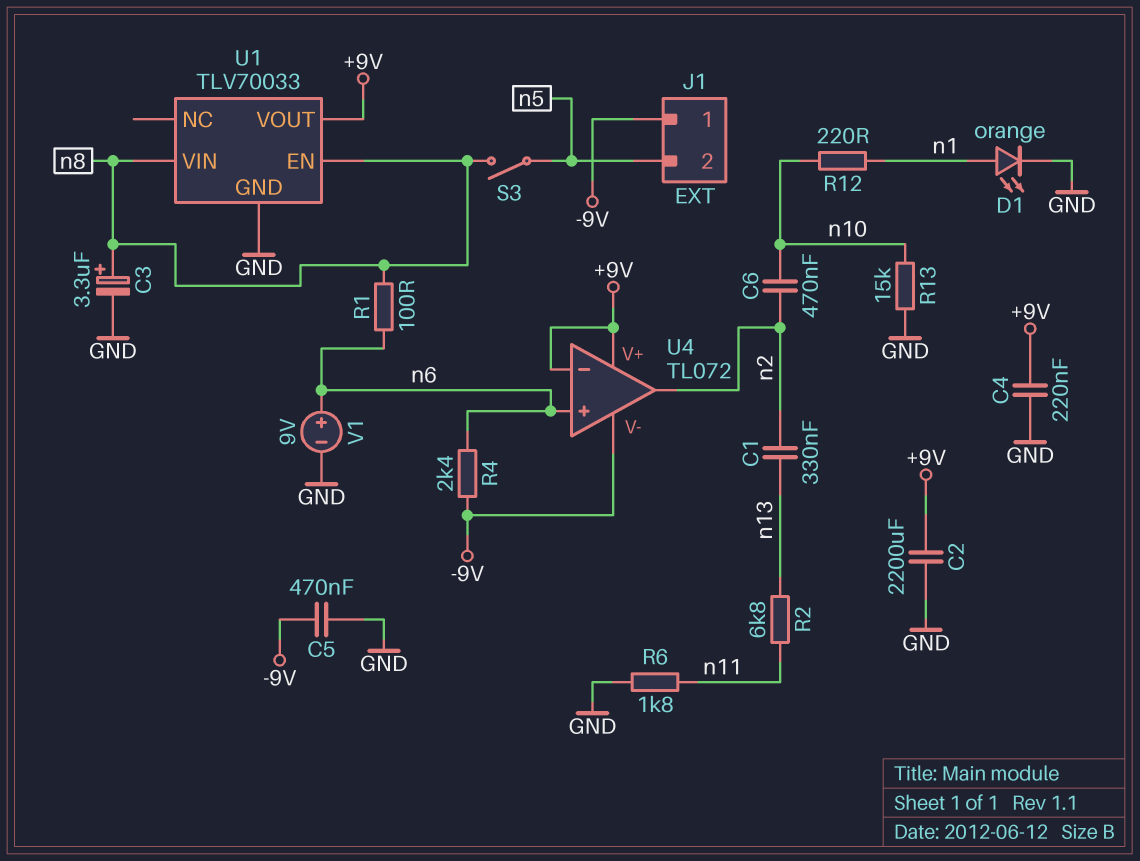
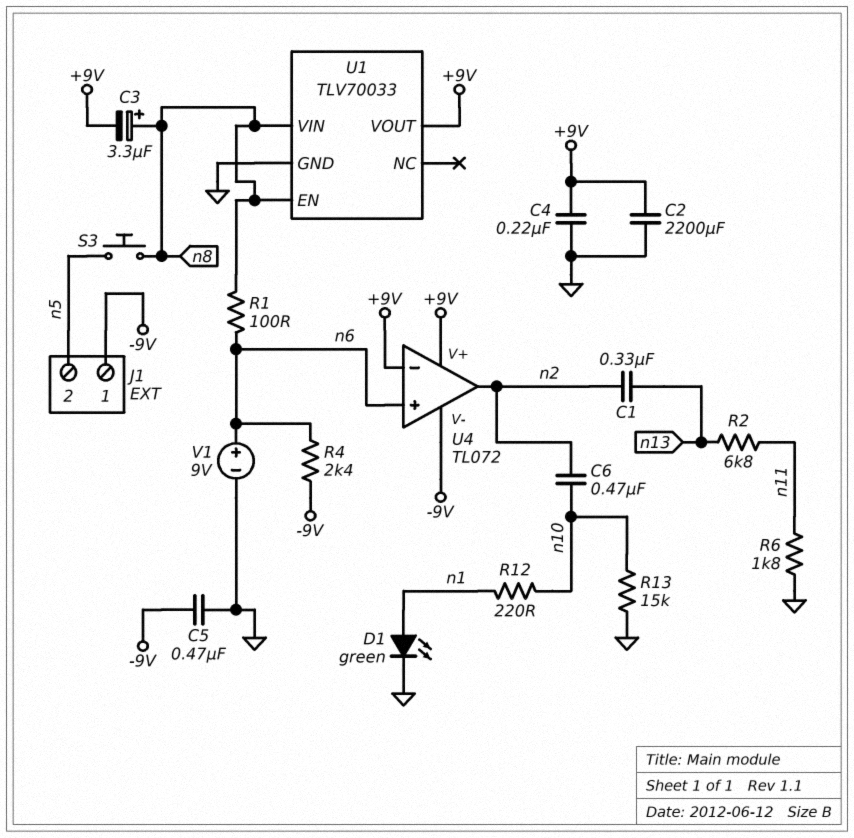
C3: 3.3uF (plus n8, minus GND) -> 3.3uF (plus n8, minus +9V)
D1: LED orange (A n1, K GND) -> LED green (A n1, K GND)
S3: switch (n5, n8) -> button (n5, n8)

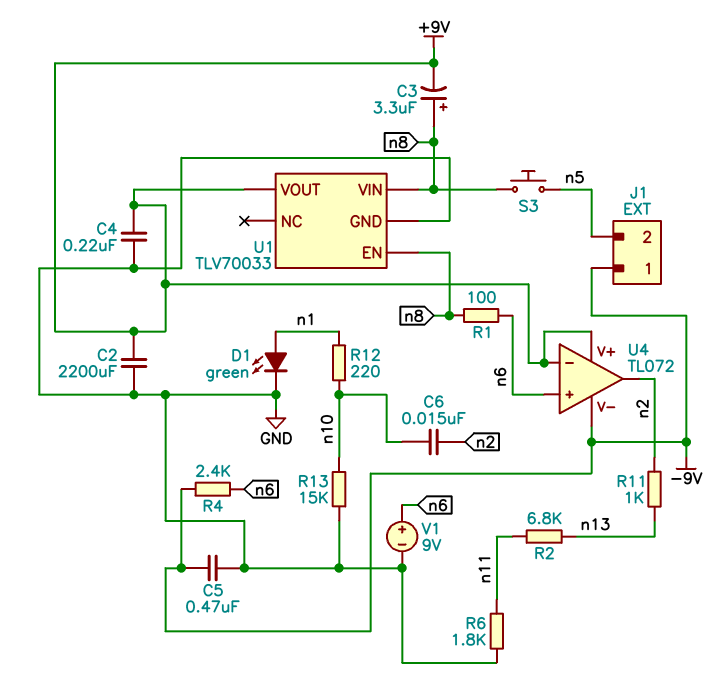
C1: 330nF (n2, n13) -> none
C6: 470nF (n2, n10) -> 15nF (n2, n10)
R11: none -> 1k (n2, n13)

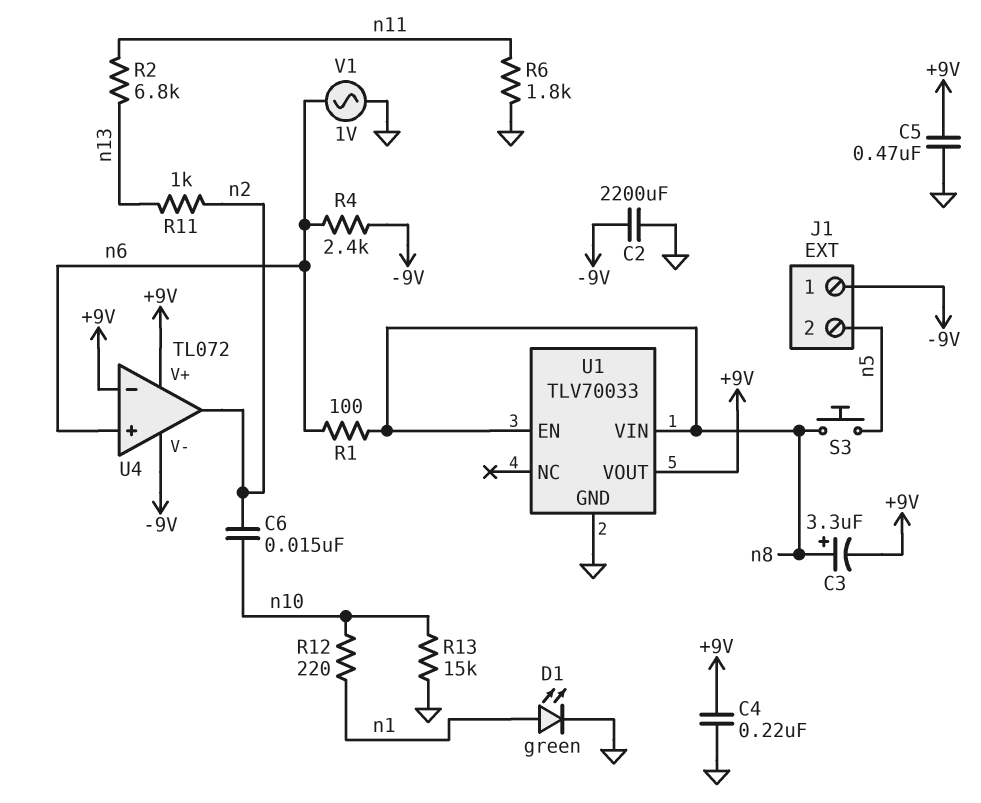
C2: 2200uF (+9V, GND) -> 2200uF (-9V, GND)
C5: 470nF (-9V, GND) -> 470nF (+9V, GND)
V1: 9V (plus n6, minus GND) -> AC 1V (GND, n6)

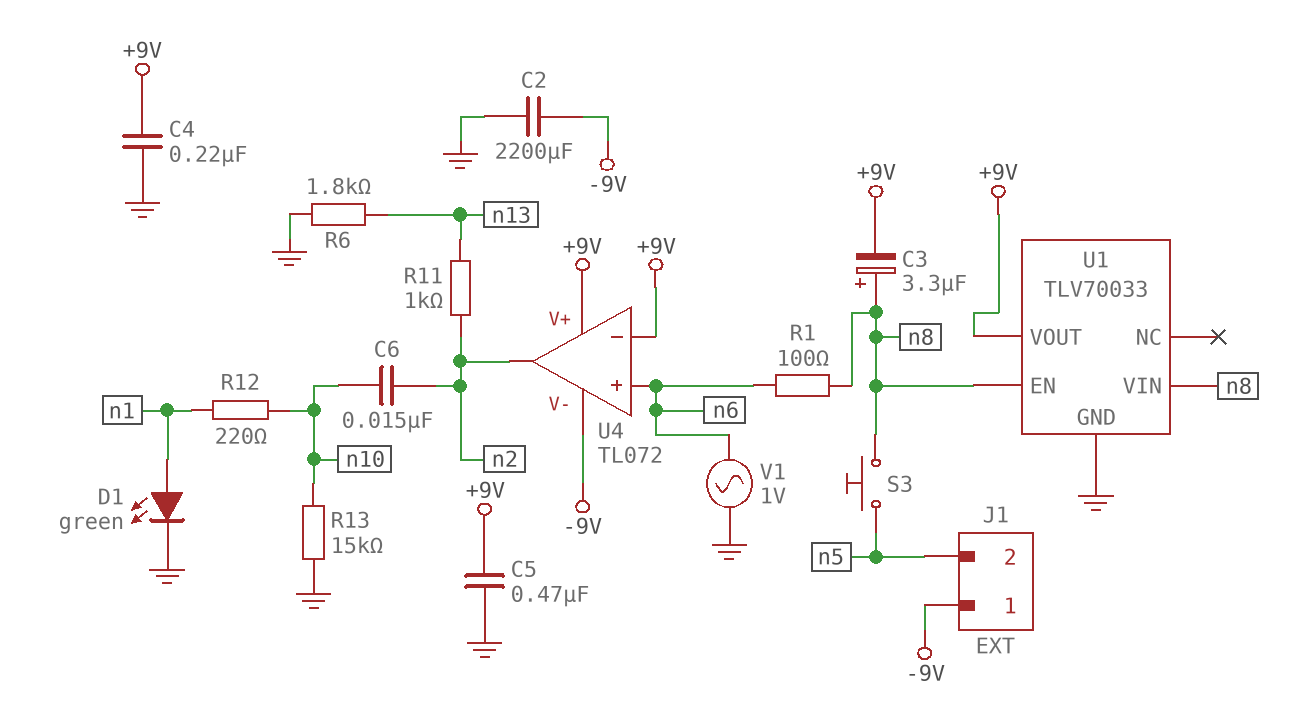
R2: 6.8k (n11, n13) -> none
R4: 2.4k (-9V, n6) -> none
R6: 1.8k (GND, n11) -> 1.8k (GND, n13)

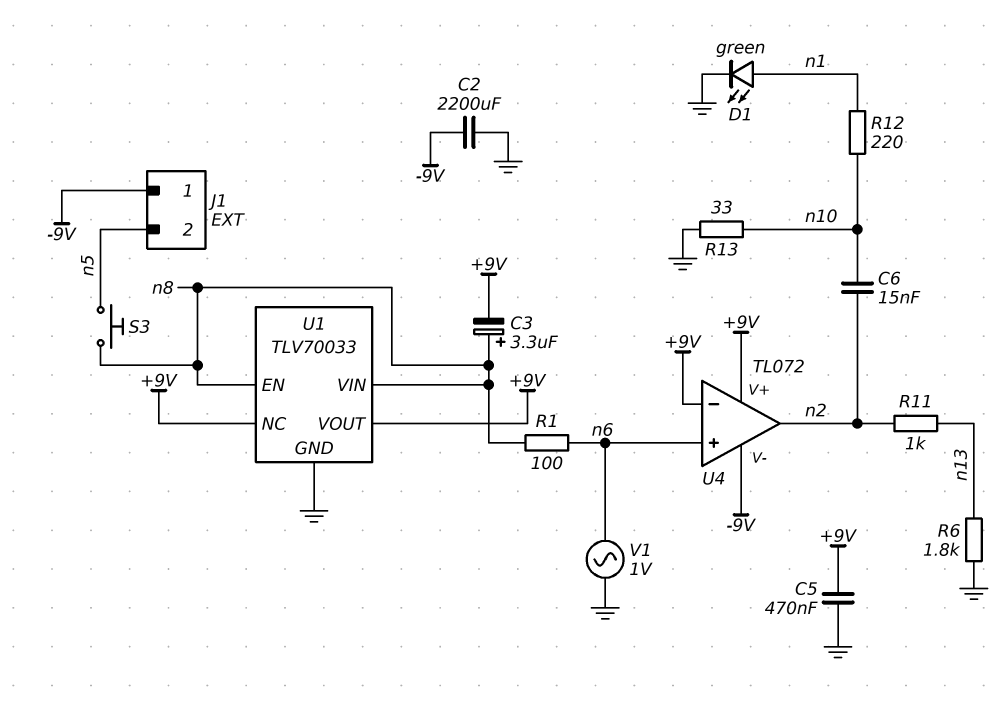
C4: 220nF (+9V, GND) -> none
R13: 15k (GND, n10) -> 33 (GND, n10)
U1 pin NC: none -> +9V

